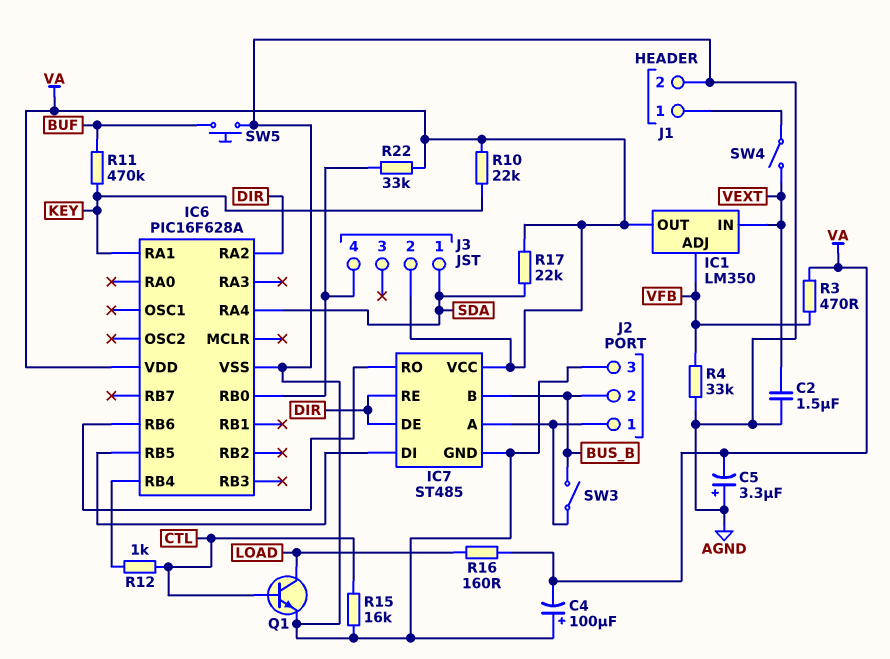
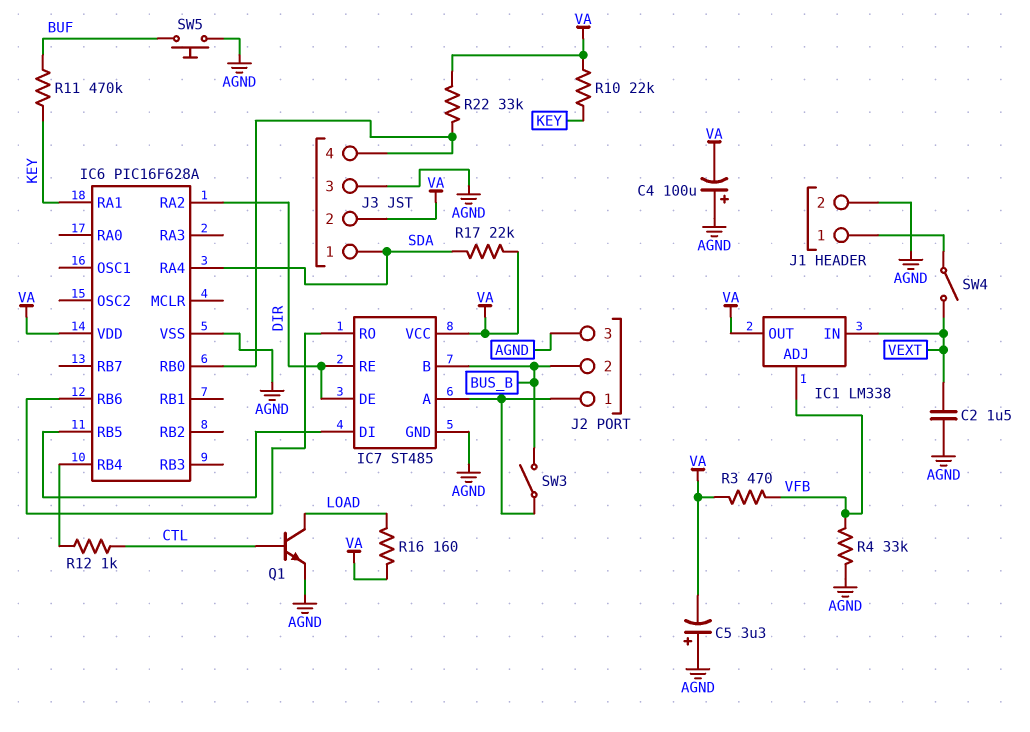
IC1: LM350 -> LM338
J3 pin 3: none -> AGND
R15: 16k (AGND, CTL) -> none

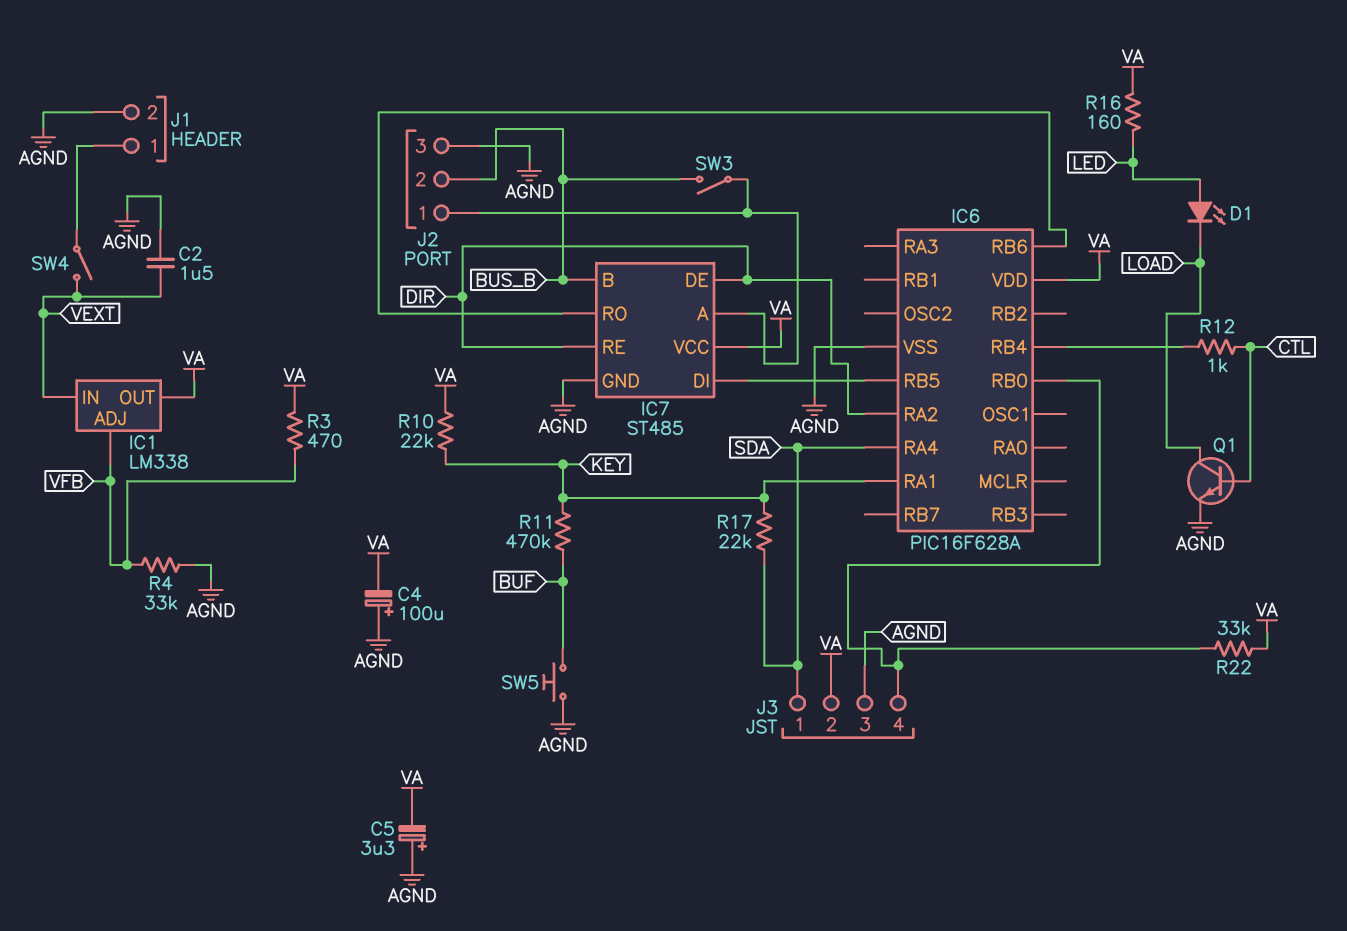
D1: none -> LED (A LED, K LOAD)
R16: 160 (LOAD, VA) -> 160 (LED, VA)
R17: 22k (SDA, VA) -> 22k (KEY, SDA)

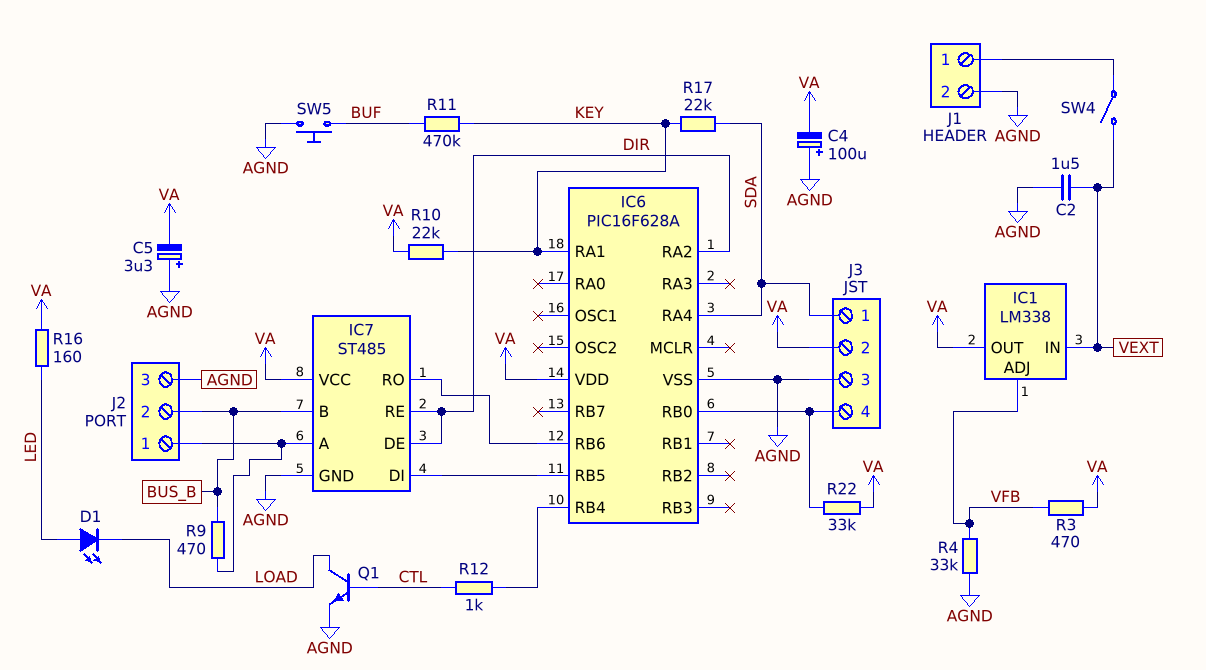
R9: none -> 470 (BUS_B, IC7/A)
SW3: switch (BUS_B, IC7/A) -> none

